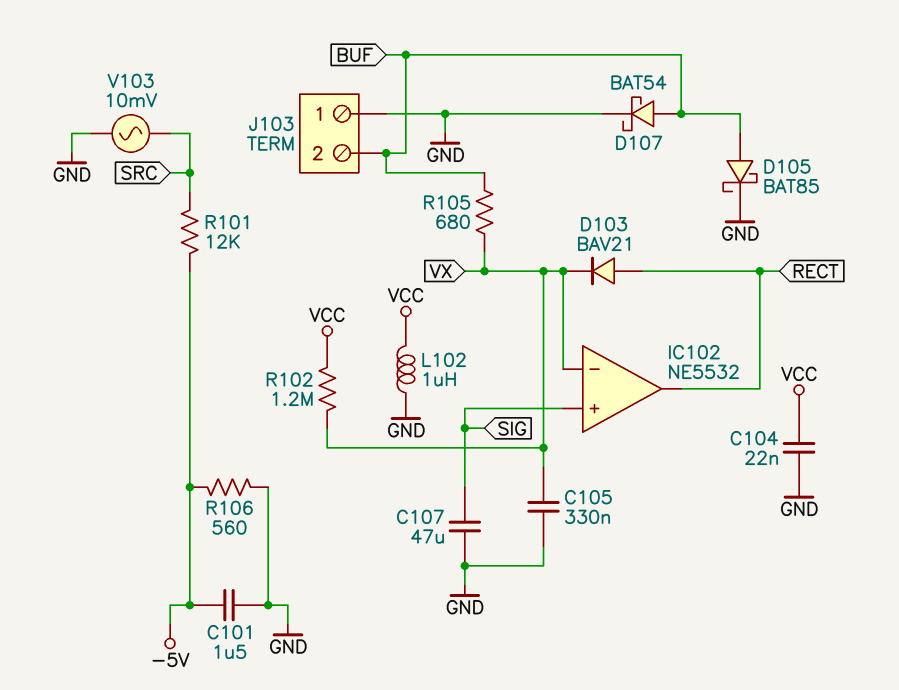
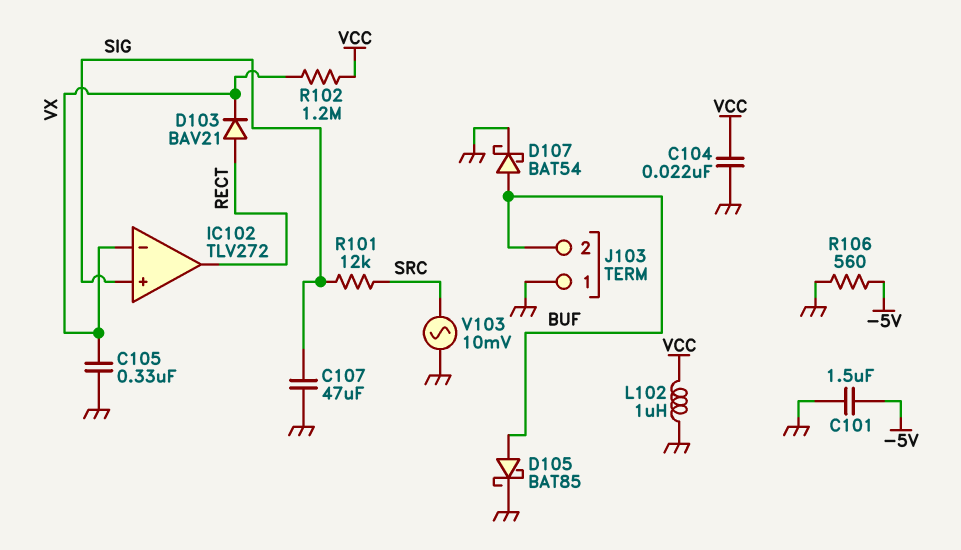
IC102: NE5532 -> TLV272
R101: 12k (-5V, SRC) -> 12k (SIG, SRC)
R105: 680 (BUF, VX) -> none

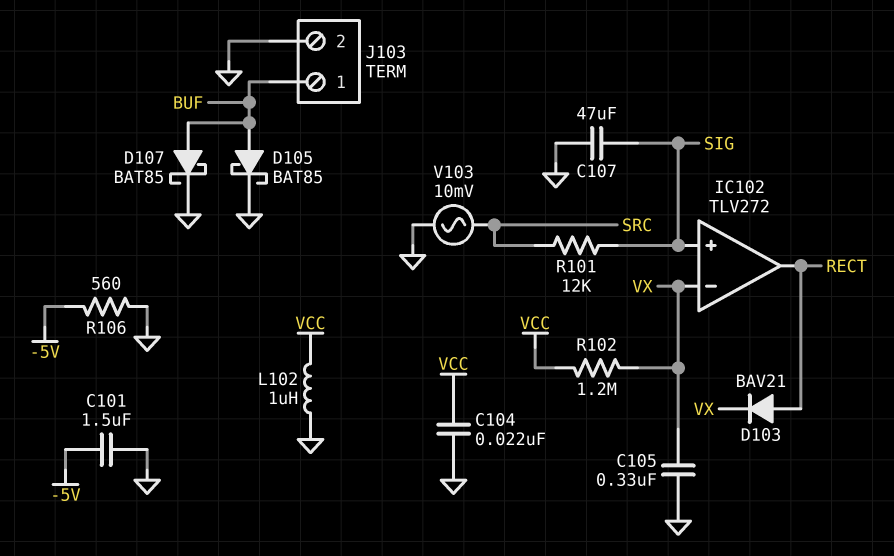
D107: schottky BAT54 (A BUF, K GND) -> schottky BAT85 (A BUF, K GND)
J103 pin 1: GND -> BUF
J103 pin 2: BUF -> GND

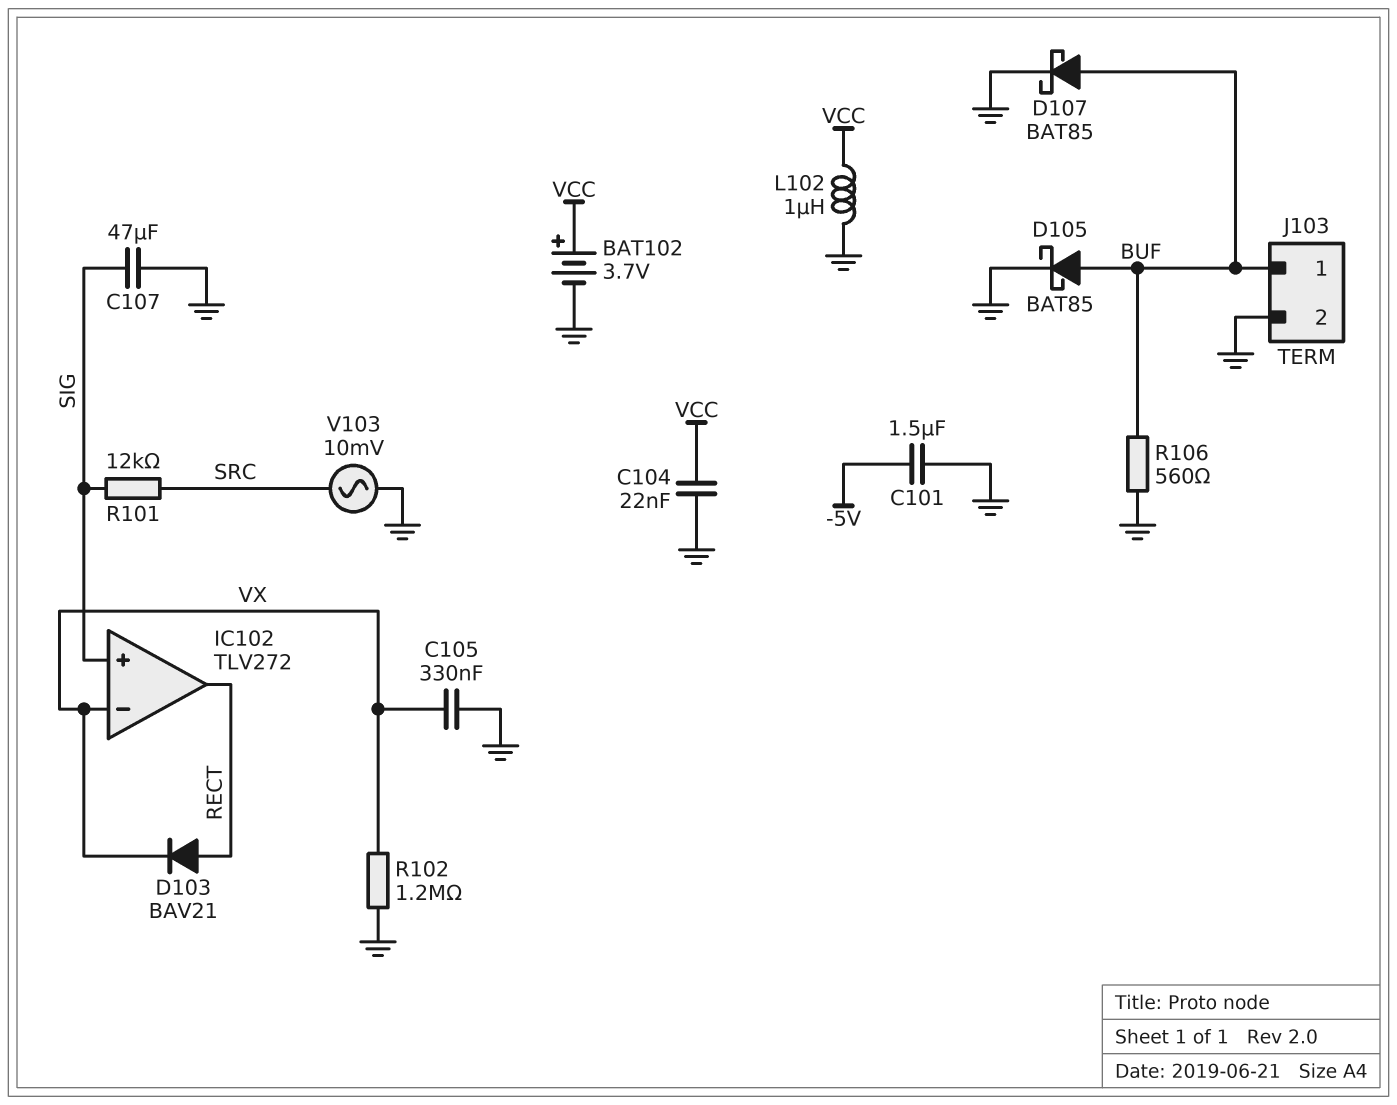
BAT102: none -> 3.7V (plus VCC, minus GND)
R102: 1.2M (VCC, VX) -> 1.2M (GND, VX)
R106: 560 (-5V, GND) -> 560 (BUF, GND)

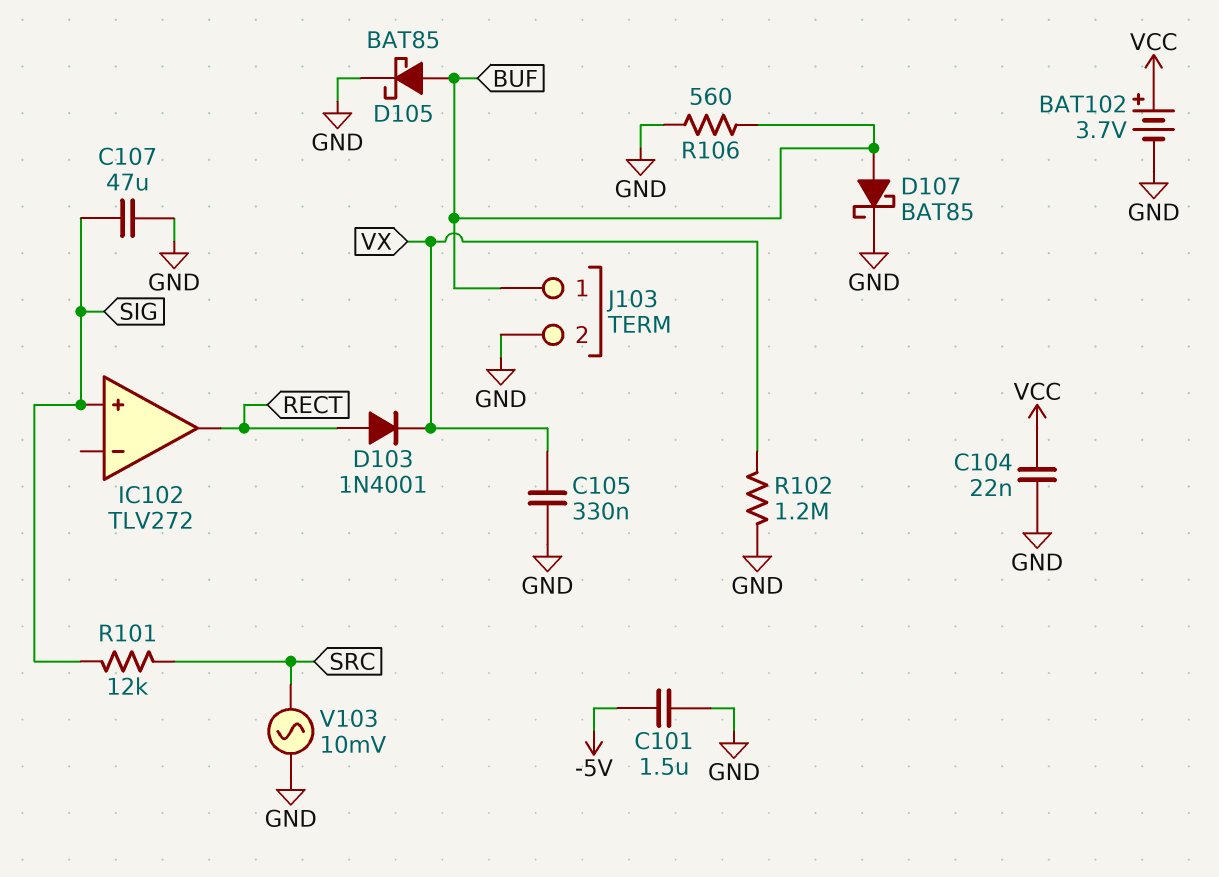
D103: diode BAV21 (A RECT, K VX) -> diode 1N4001 (A RECT, K VX)
IC102 pin in-: VX -> none
L102: 1uH (GND, VCC) -> none

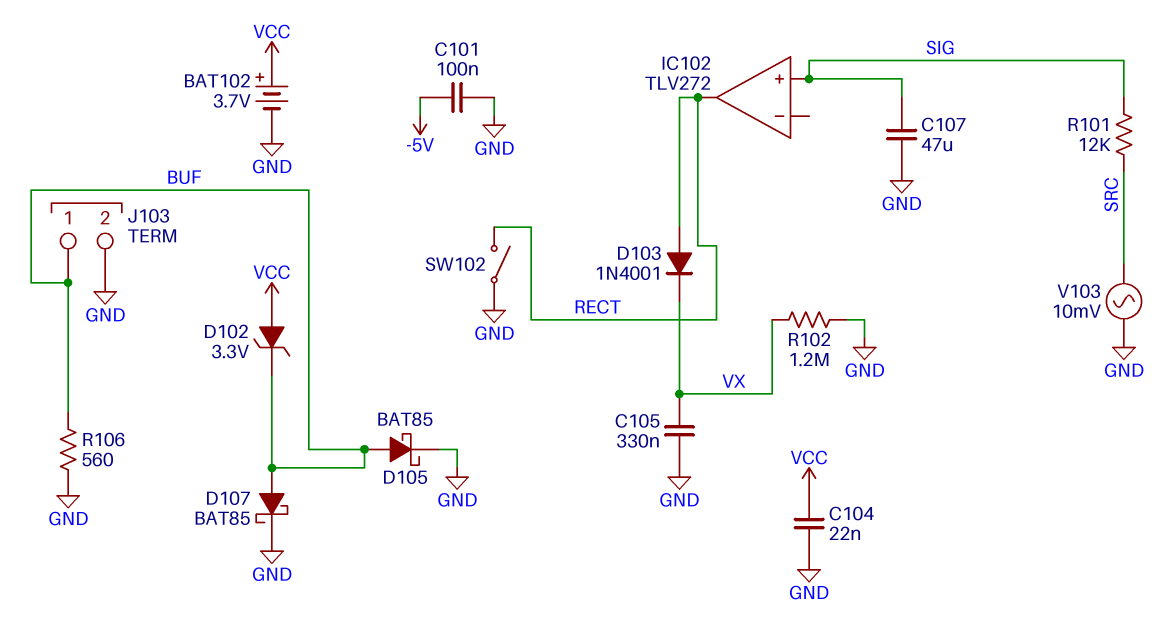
C101: 1.5uF (-5V, GND) -> 100nF (-5V, GND)
D102: none -> zener 3.3V (A VCC, K BUF)
SW102: none -> switch (GND, RECT)

